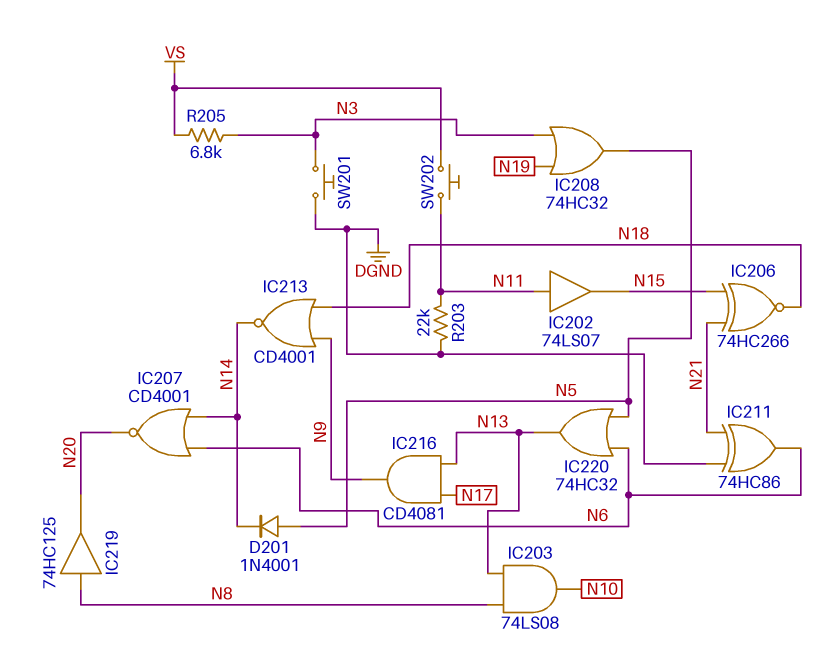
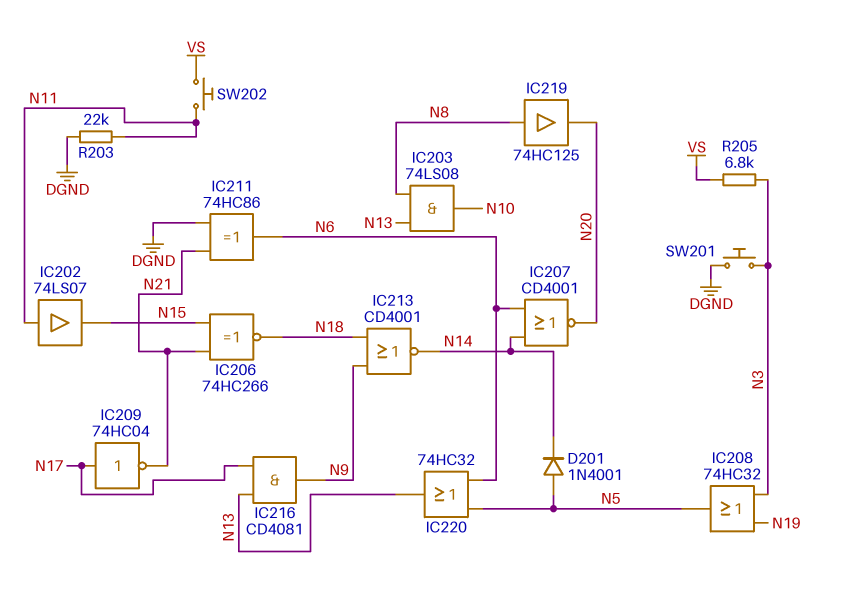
IC209: none -> NOT 74HC04 (in N17, out N21)

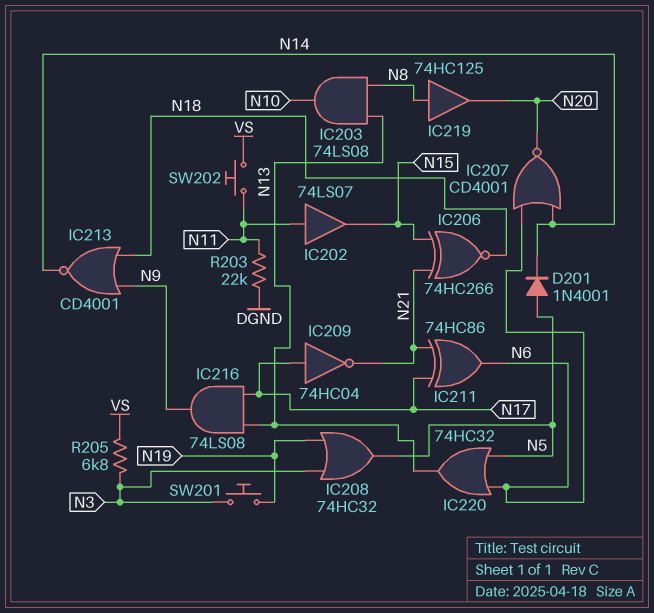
IC211: XOR 74HC86 (in DGND, in N21, out N6) -> XOR 74HC86 (in N17, in N21, out N6)
IC216: AND CD4081 (in N13, in N17, out N9) -> AND 74LS08 (in N13, in N17, out N9)
SW201: button (DGND, N3) -> button (N3, N19)

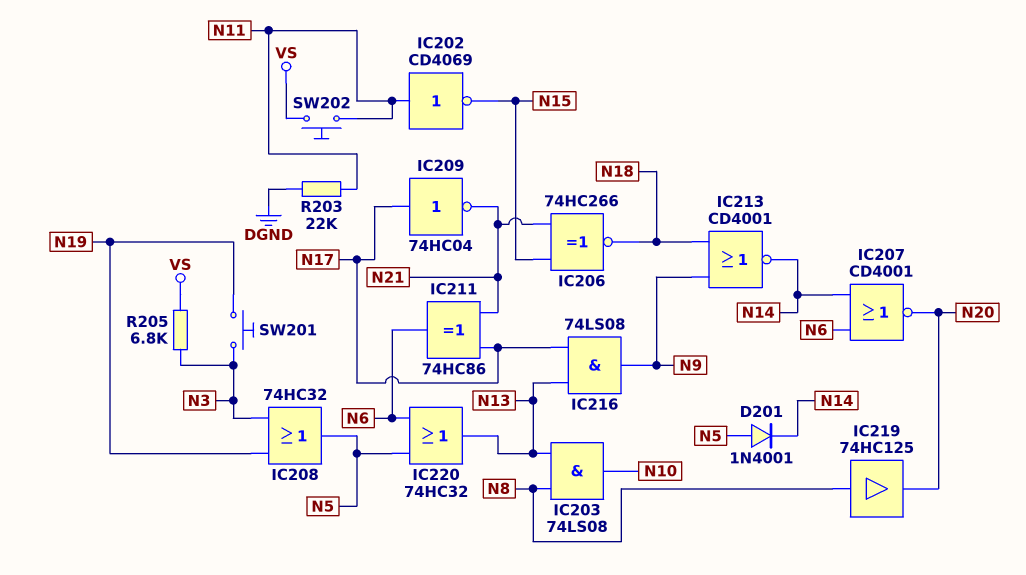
IC202: buffer 74LS07 (in N11, out N15) -> NOT CD4069 (in N11, out N15)

